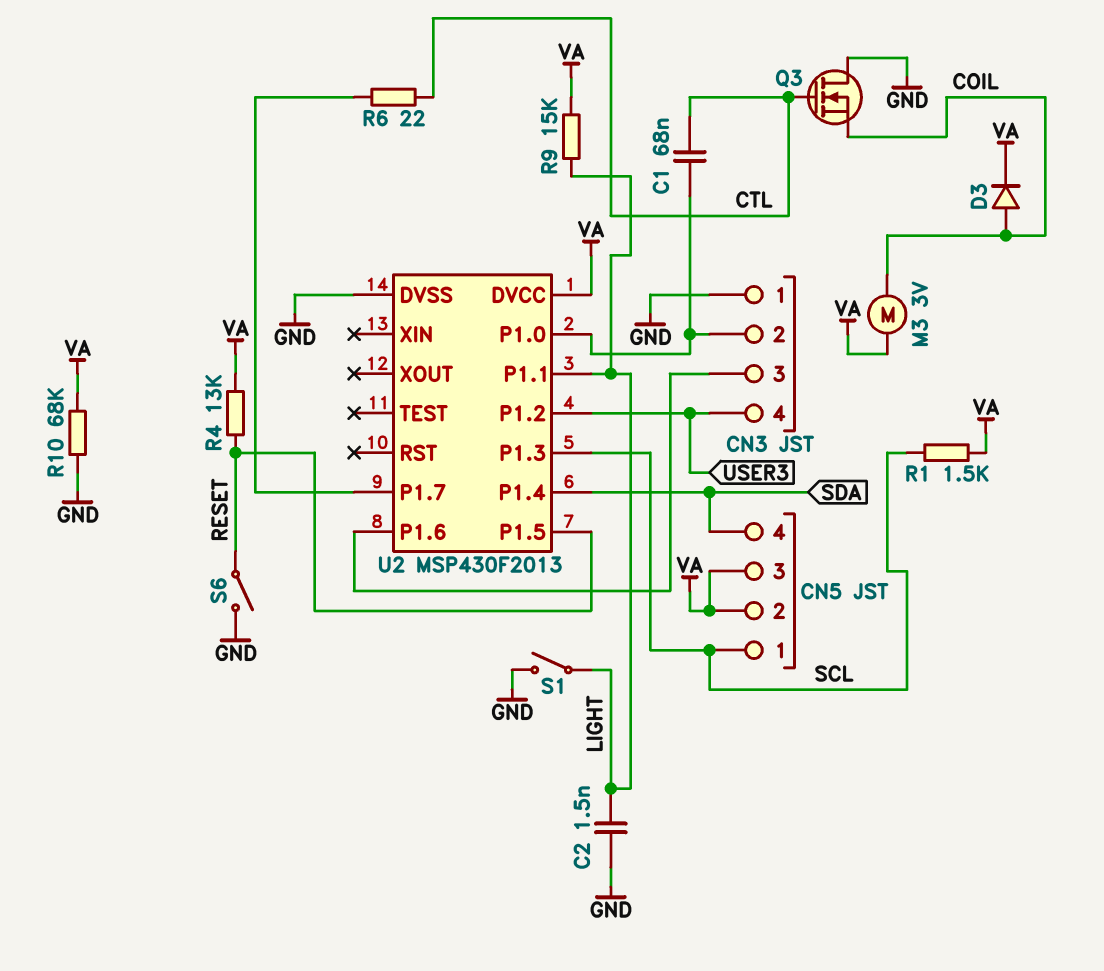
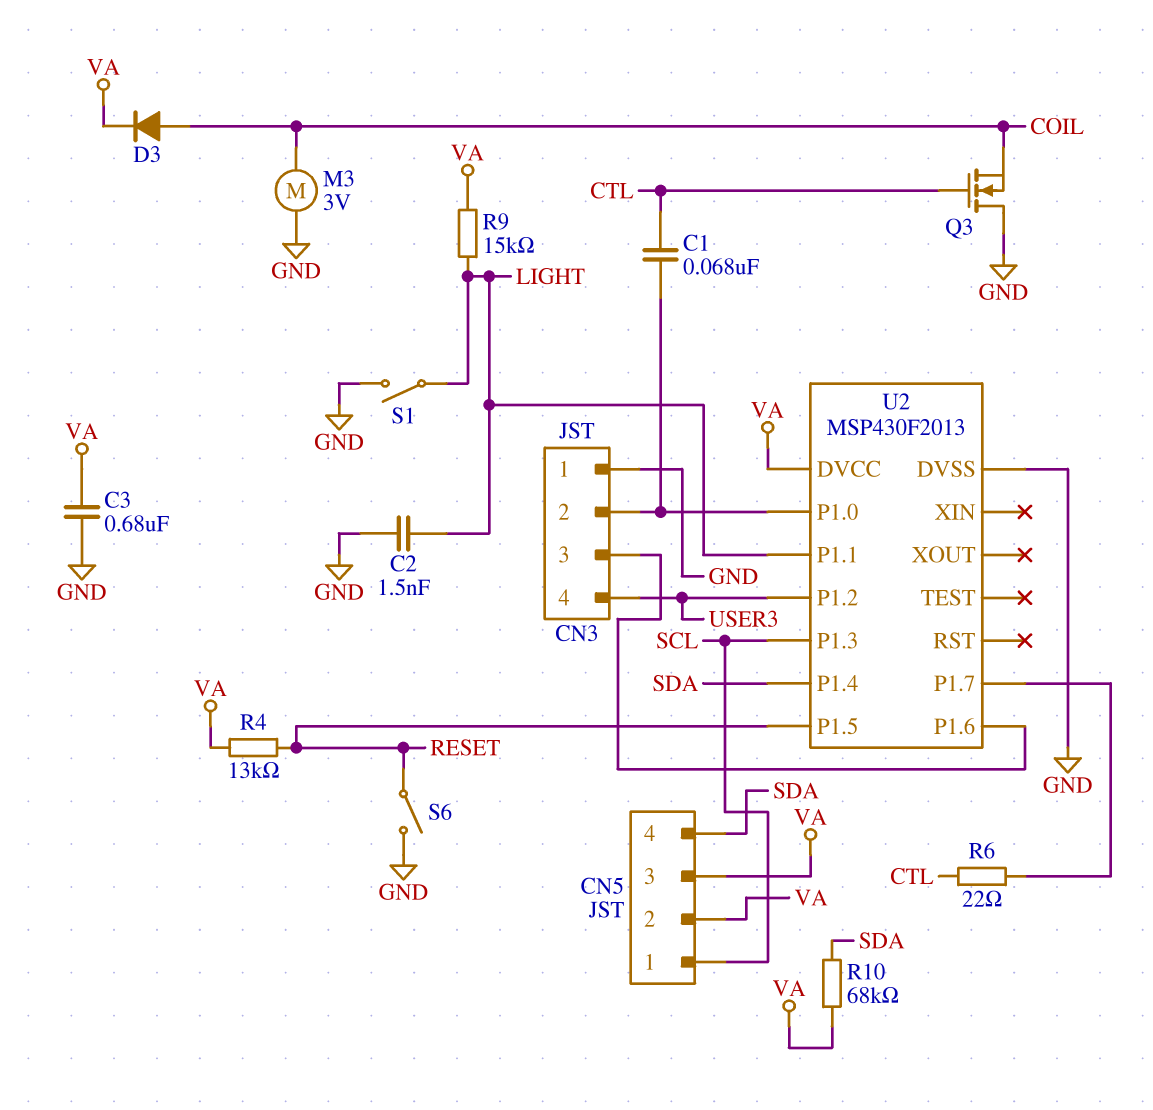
C3: none -> 680nF (GND, VA)
M3: motor 3V (COIL, VA) -> motor 3V (COIL, GND)
R1: 1.5k (SCL, VA) -> none
R10: 68k (GND, VA) -> 68k (SDA, VA)

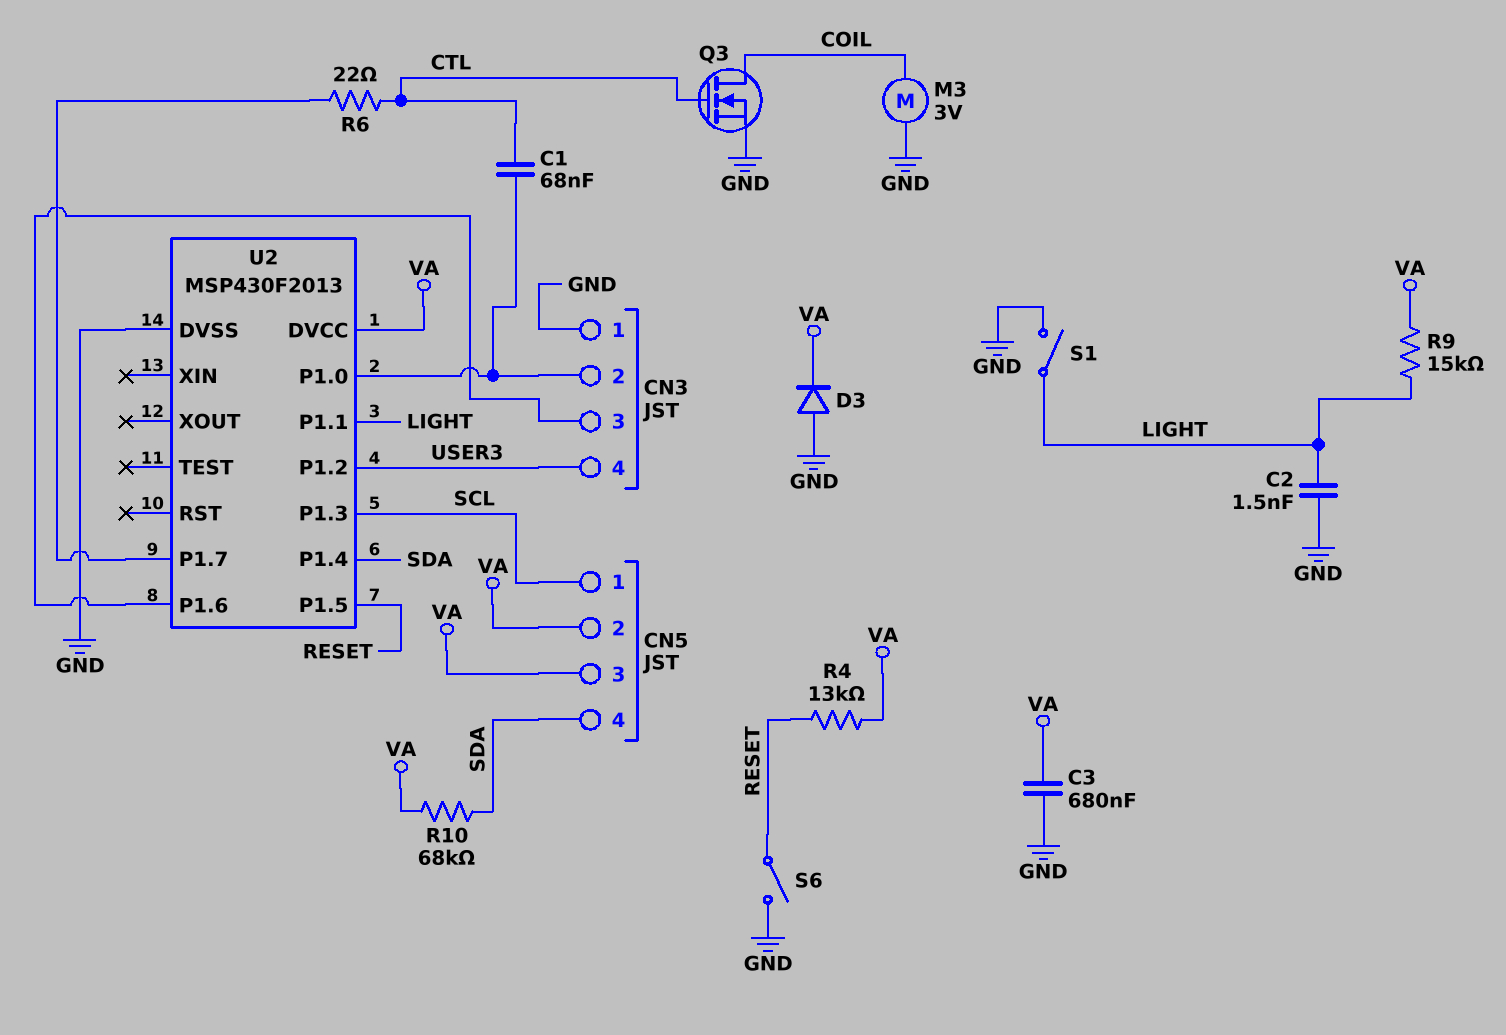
D3: diode (A COIL, K VA) -> diode (A GND, K VA)
Q3: NMOS (G CTL, D GND, S COIL) -> NMOS (G CTL, D COIL, S GND)

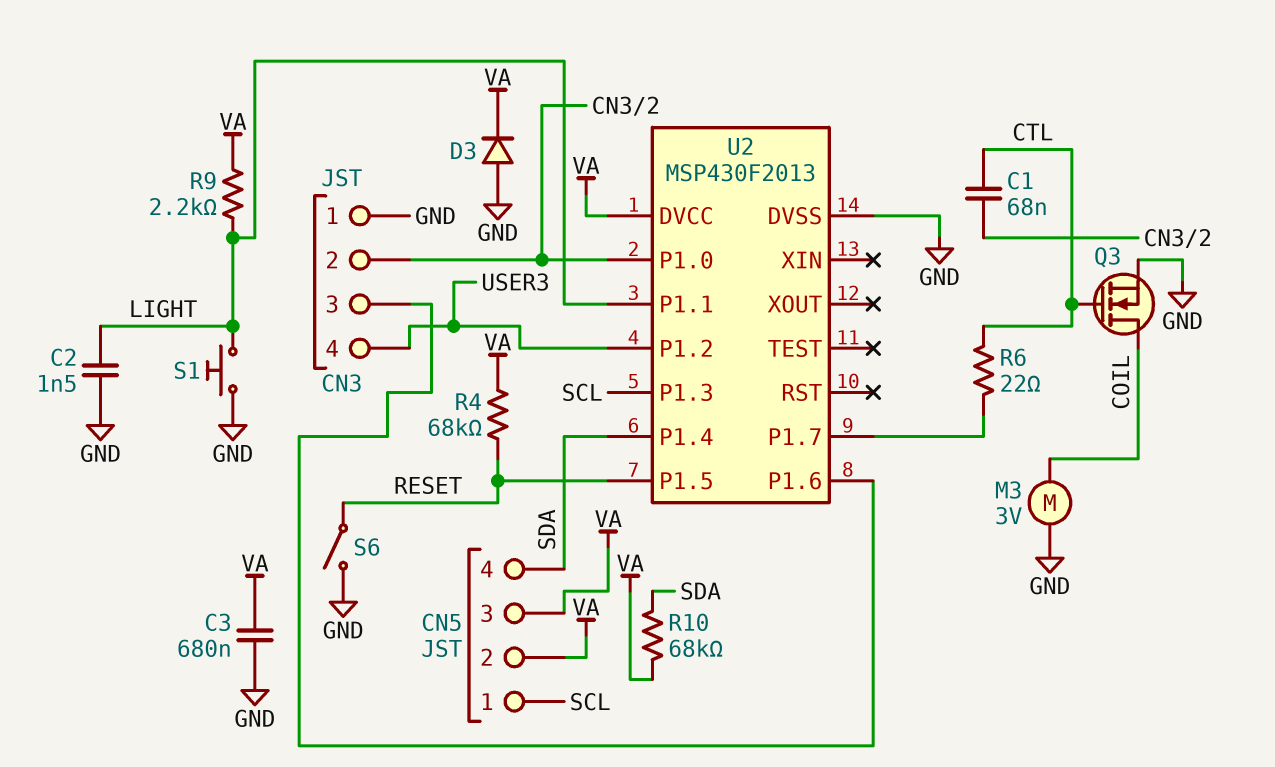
R4: 13k (RESET, VA) -> 68k (RESET, VA)
R9: 15k (LIGHT, VA) -> 2.2k (LIGHT, VA)
S1: switch (GND, LIGHT) -> button (GND, LIGHT)

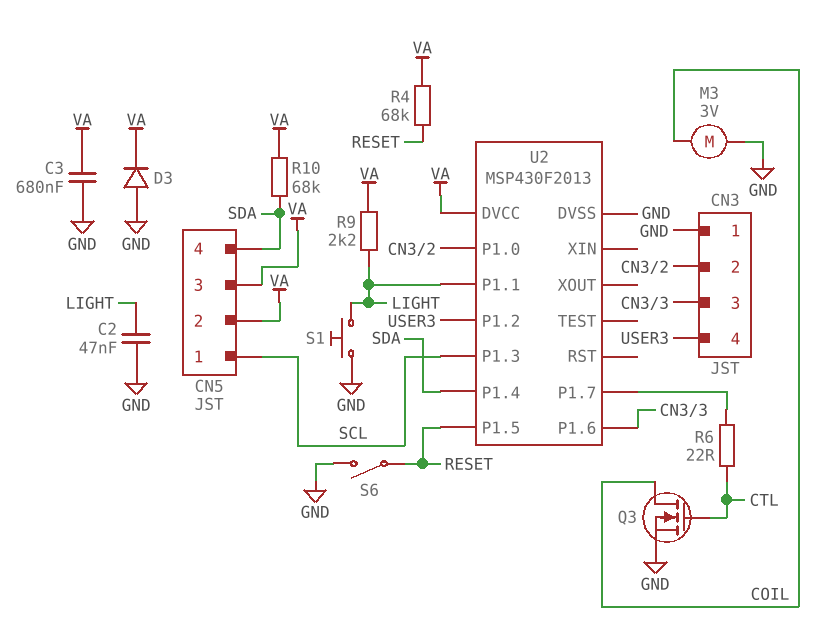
C1: 68nF (CN3/2, CTL) -> none
C2: 1.5nF (GND, LIGHT) -> 47nF (GND, LIGHT)

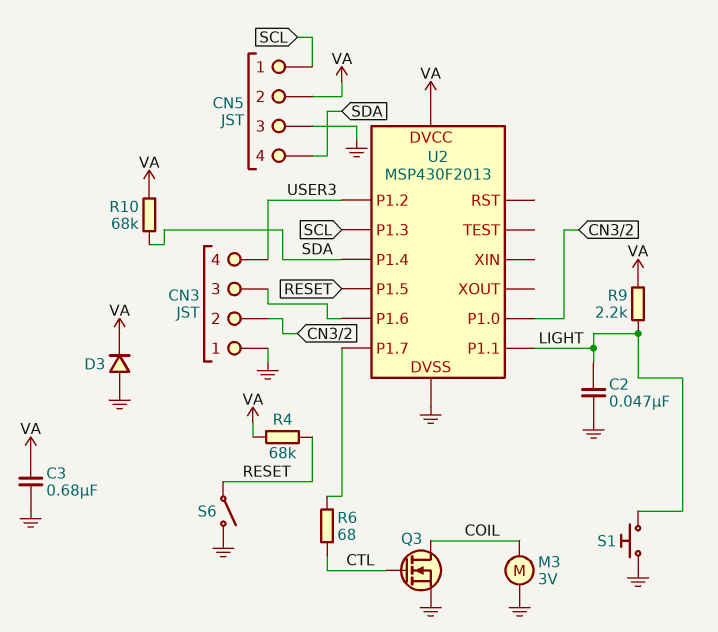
CN5 pin 3: VA -> GND
R6: 22 (CTL, U2/P1.7) -> 68 (CTL, U2/P1.7)

